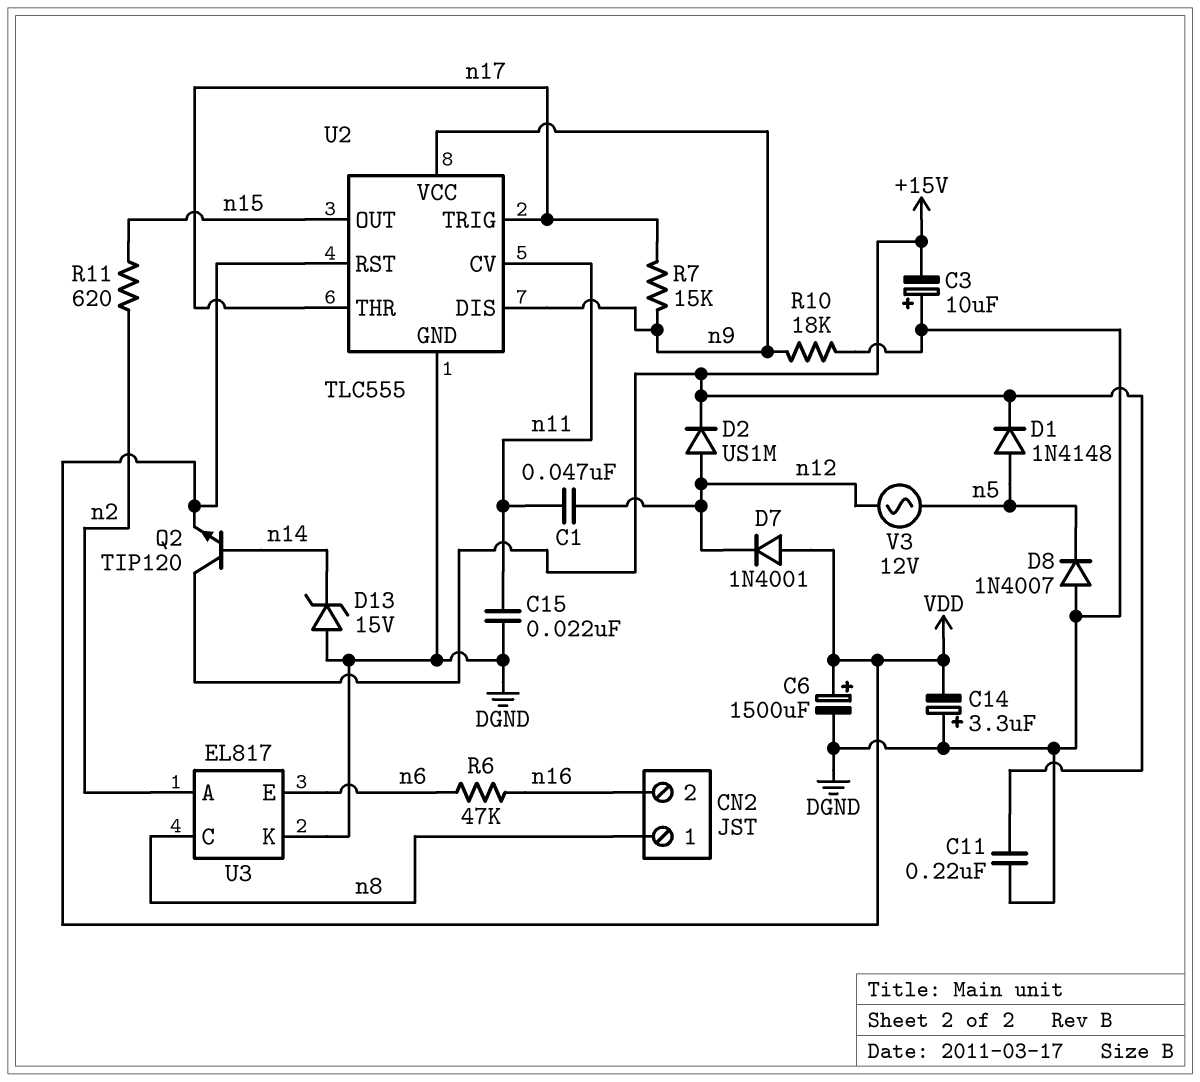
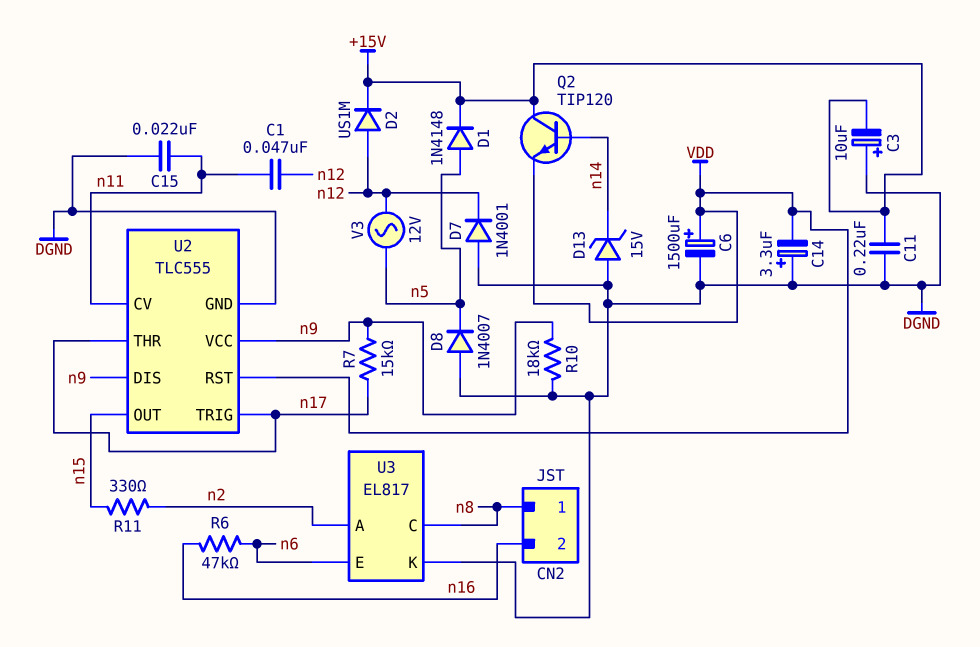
D7: diode 1N4001 (A VDD, K n12) -> diode 1N4001 (A DGND, K n12)
R11: 620 (n2, n15) -> 330 (n2, n15)

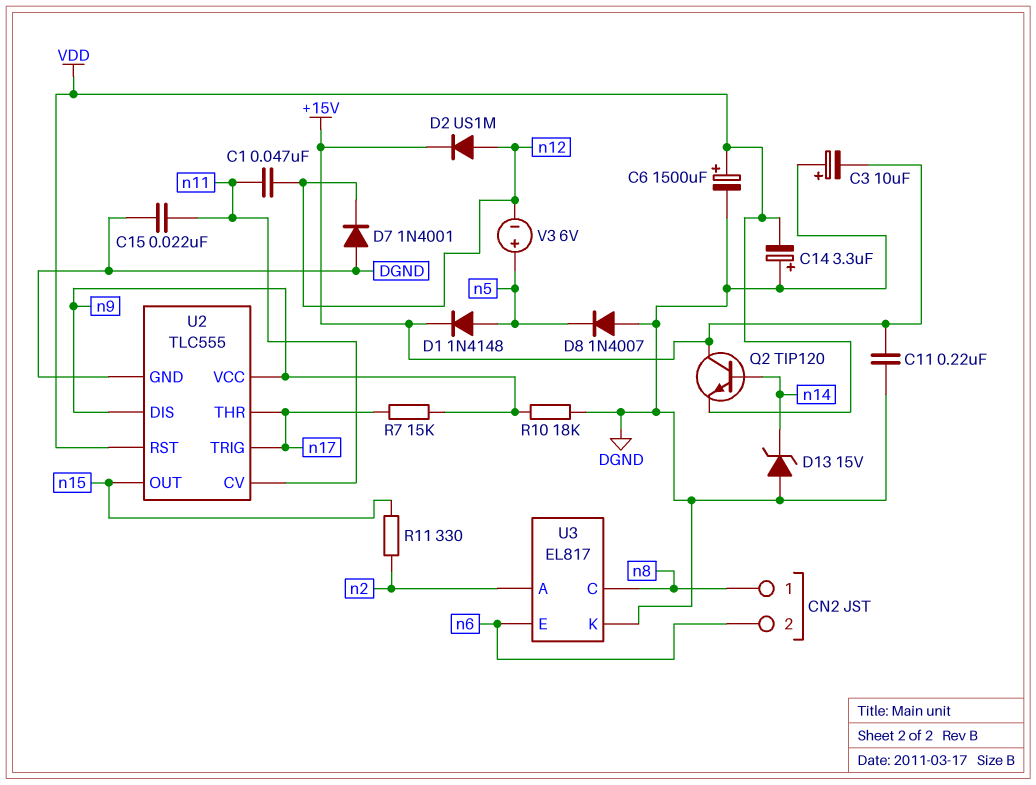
CN2 pin 2: n16 -> n6
R6: 47k (n6, n16) -> none
V3: AC 12V (n5, n12) -> 6V (plus n5, minus n12)

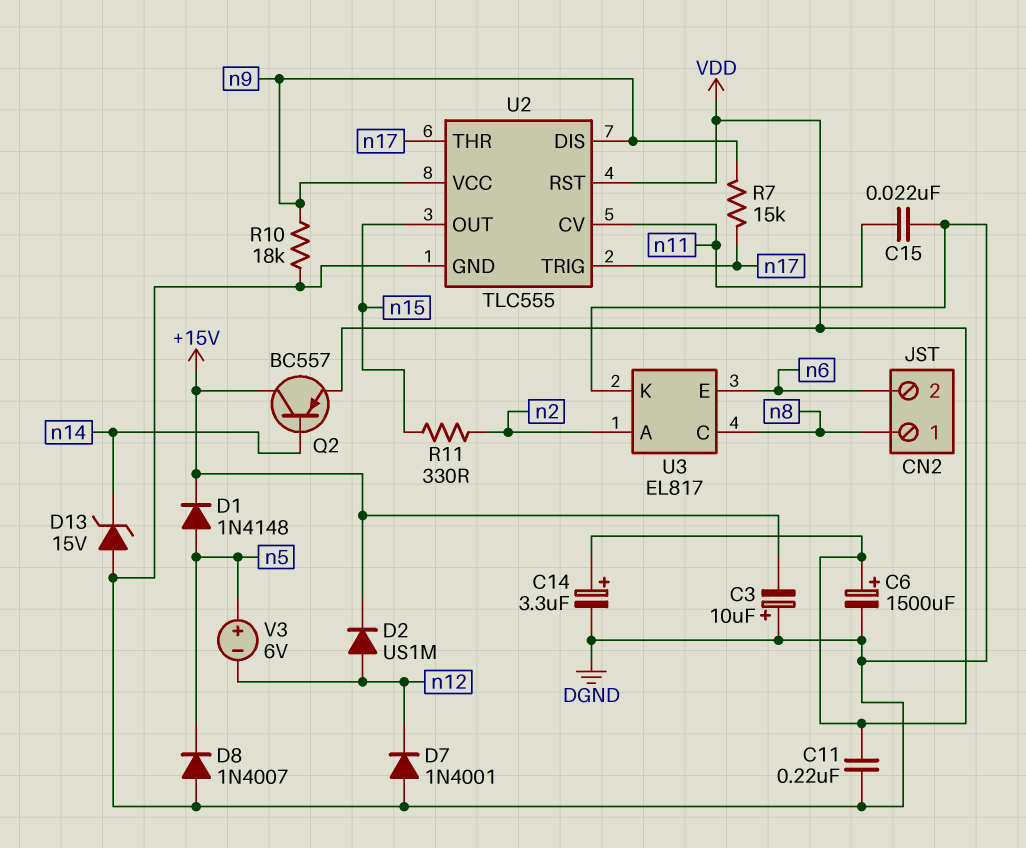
C1: 47nF (n11, n12) -> none
C11: 220nF (+15V, DGND) -> 220nF (DGND, VDD)
C14: 3.3uF (plus DGND, minus VDD) -> 3.3uF (plus VDD, minus DGND)
Q2: NPN TIP120 (B n14, C +15V, E VDD) -> PNP BC557 (B n14, C +15V, E VDD)

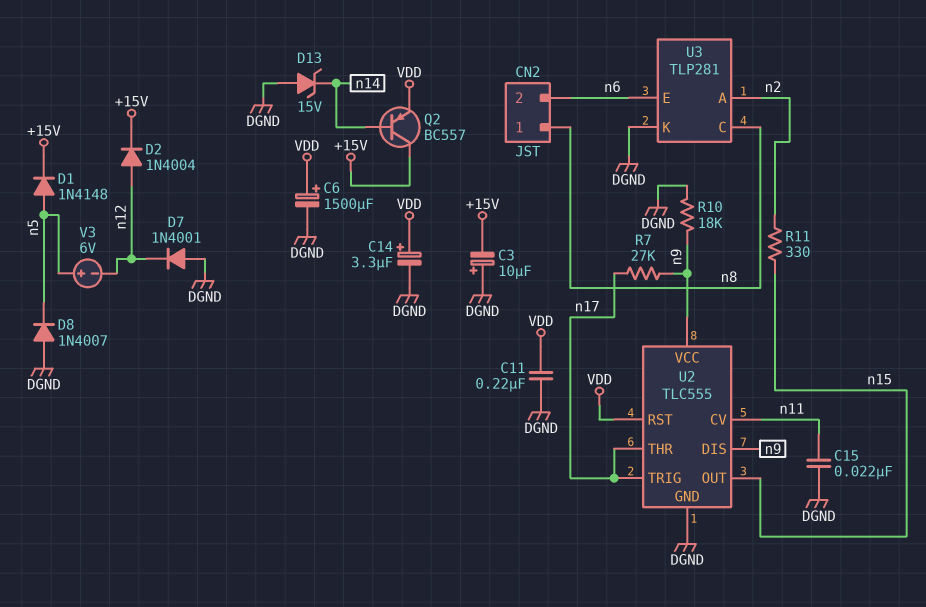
D2: diode US1M (A n12, K +15V) -> diode 1N4004 (A n12, K +15V)
R7: 15k (n9, n17) -> 27k (n9, n17)
U3: EL817 -> TLP281

